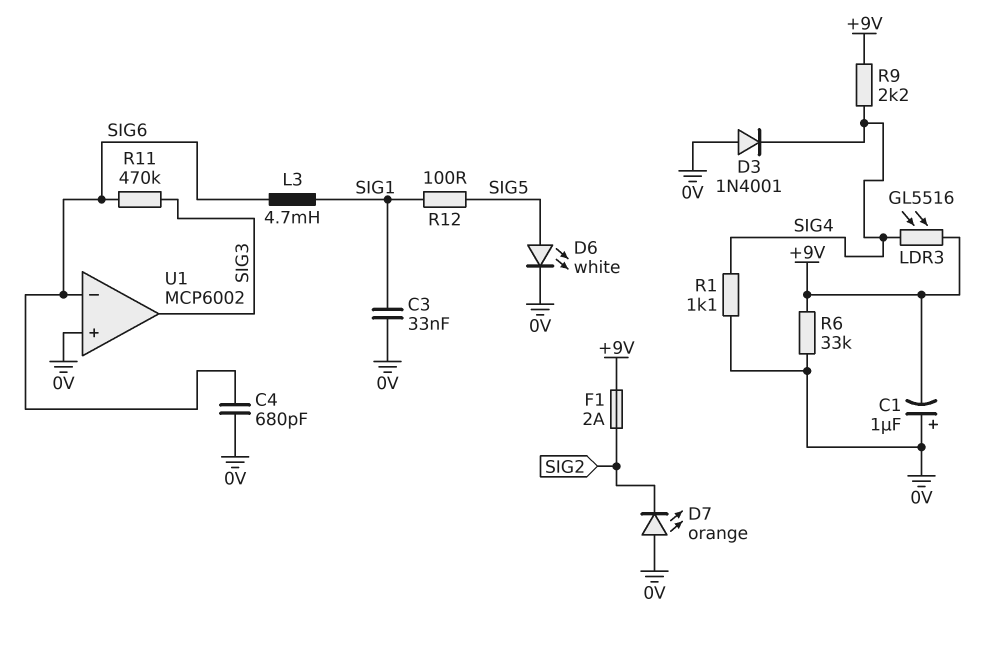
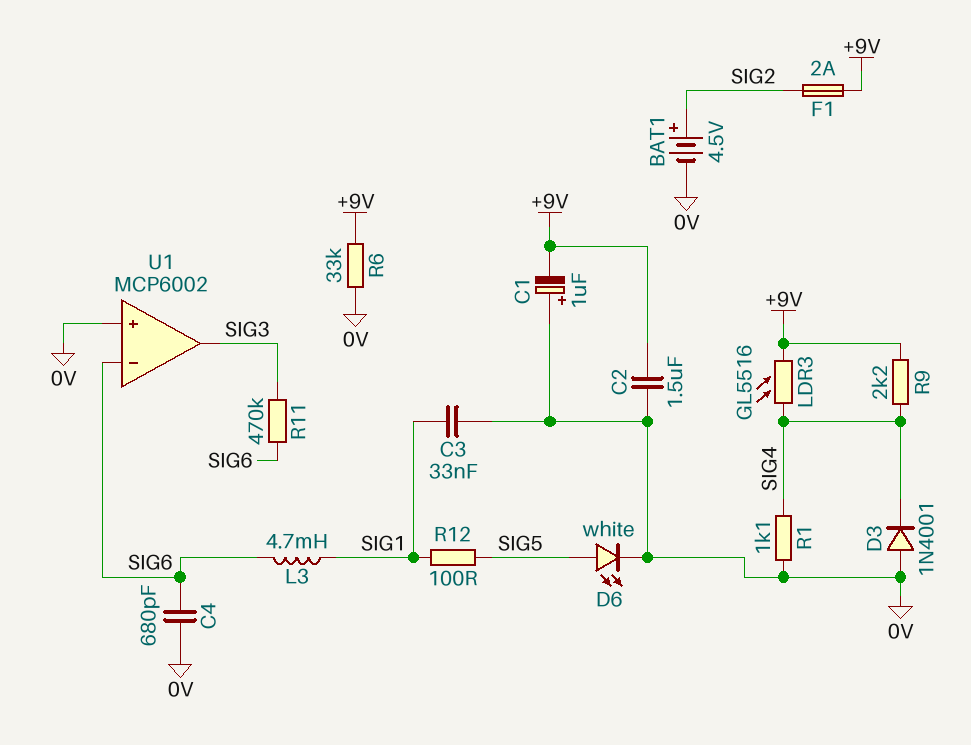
BAT1: none -> 4.5V (plus SIG2, minus 0V)
C2: none -> 1.5uF (+9V, 0V)
D7: LED orange (A 0V, K SIG2) -> none

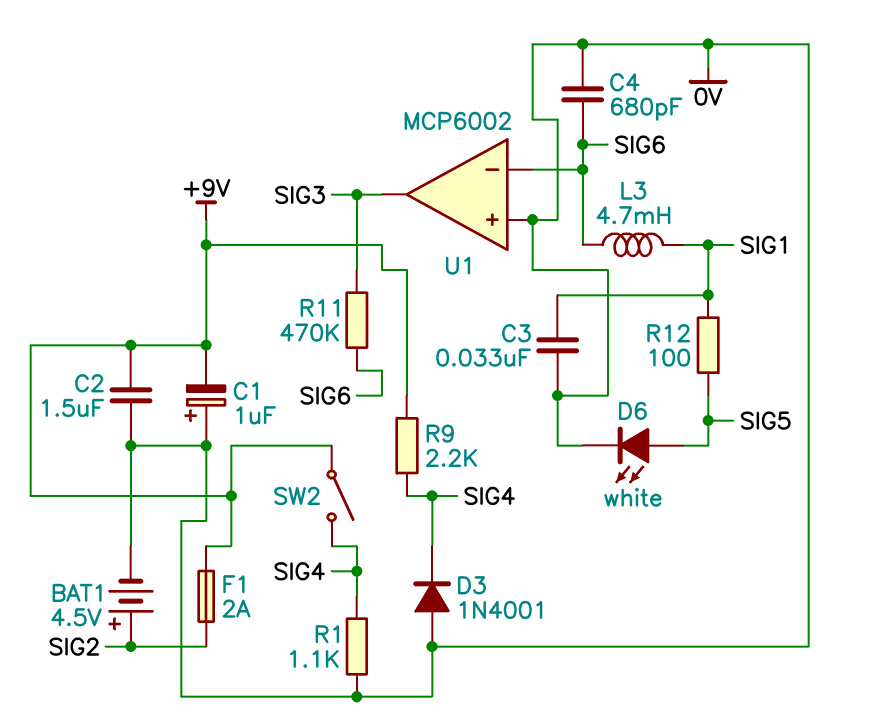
LDR3: GL5516 (+9V, SIG4) -> none
R6: 33k (+9V, 0V) -> none
SW2: none -> switch (+9V, SIG4)

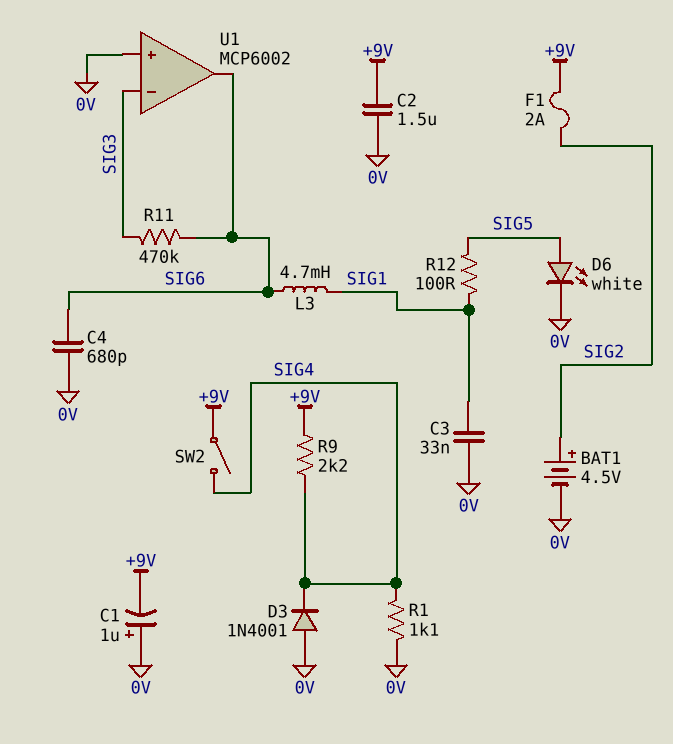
U1 pin in-: SIG6 -> SIG3
U1 pin out: SIG3 -> SIG6

